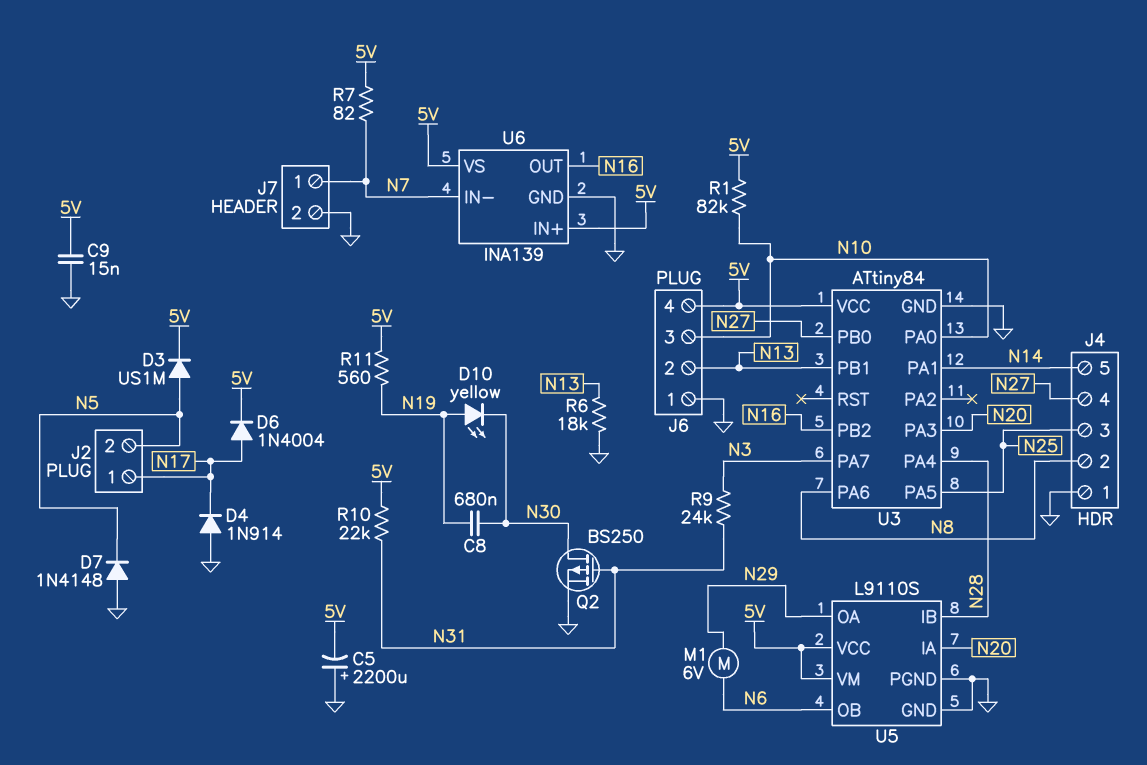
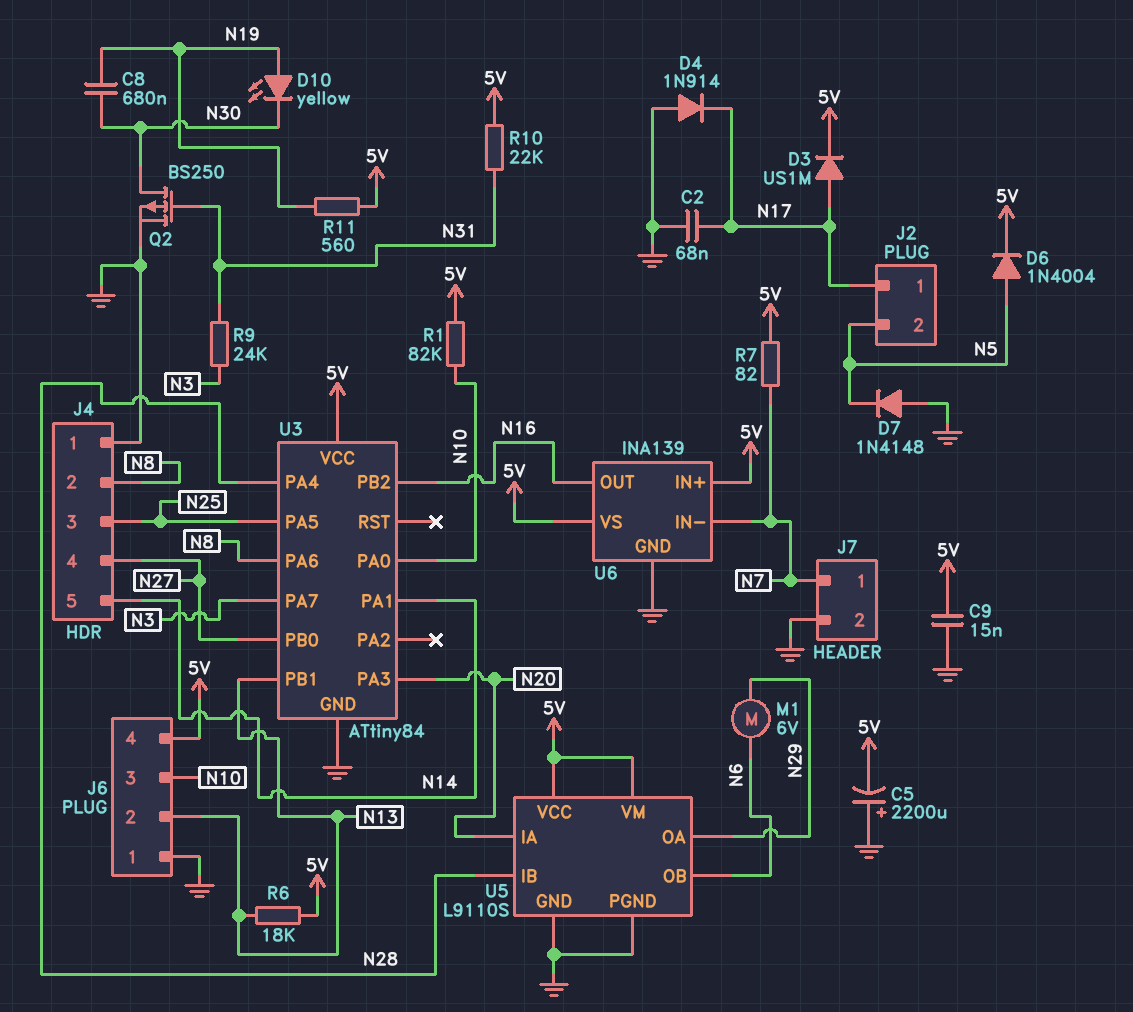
C2: none -> 68nF (GND, N17)
D3: diode US1M (A N5, K 5V) -> diode US1M (A N17, K 5V)
D6: diode 1N4004 (A N17, K 5V) -> diode 1N4004 (A N5, K 5V)
R6: 18k (GND, N13) -> 18k (5V, N13)

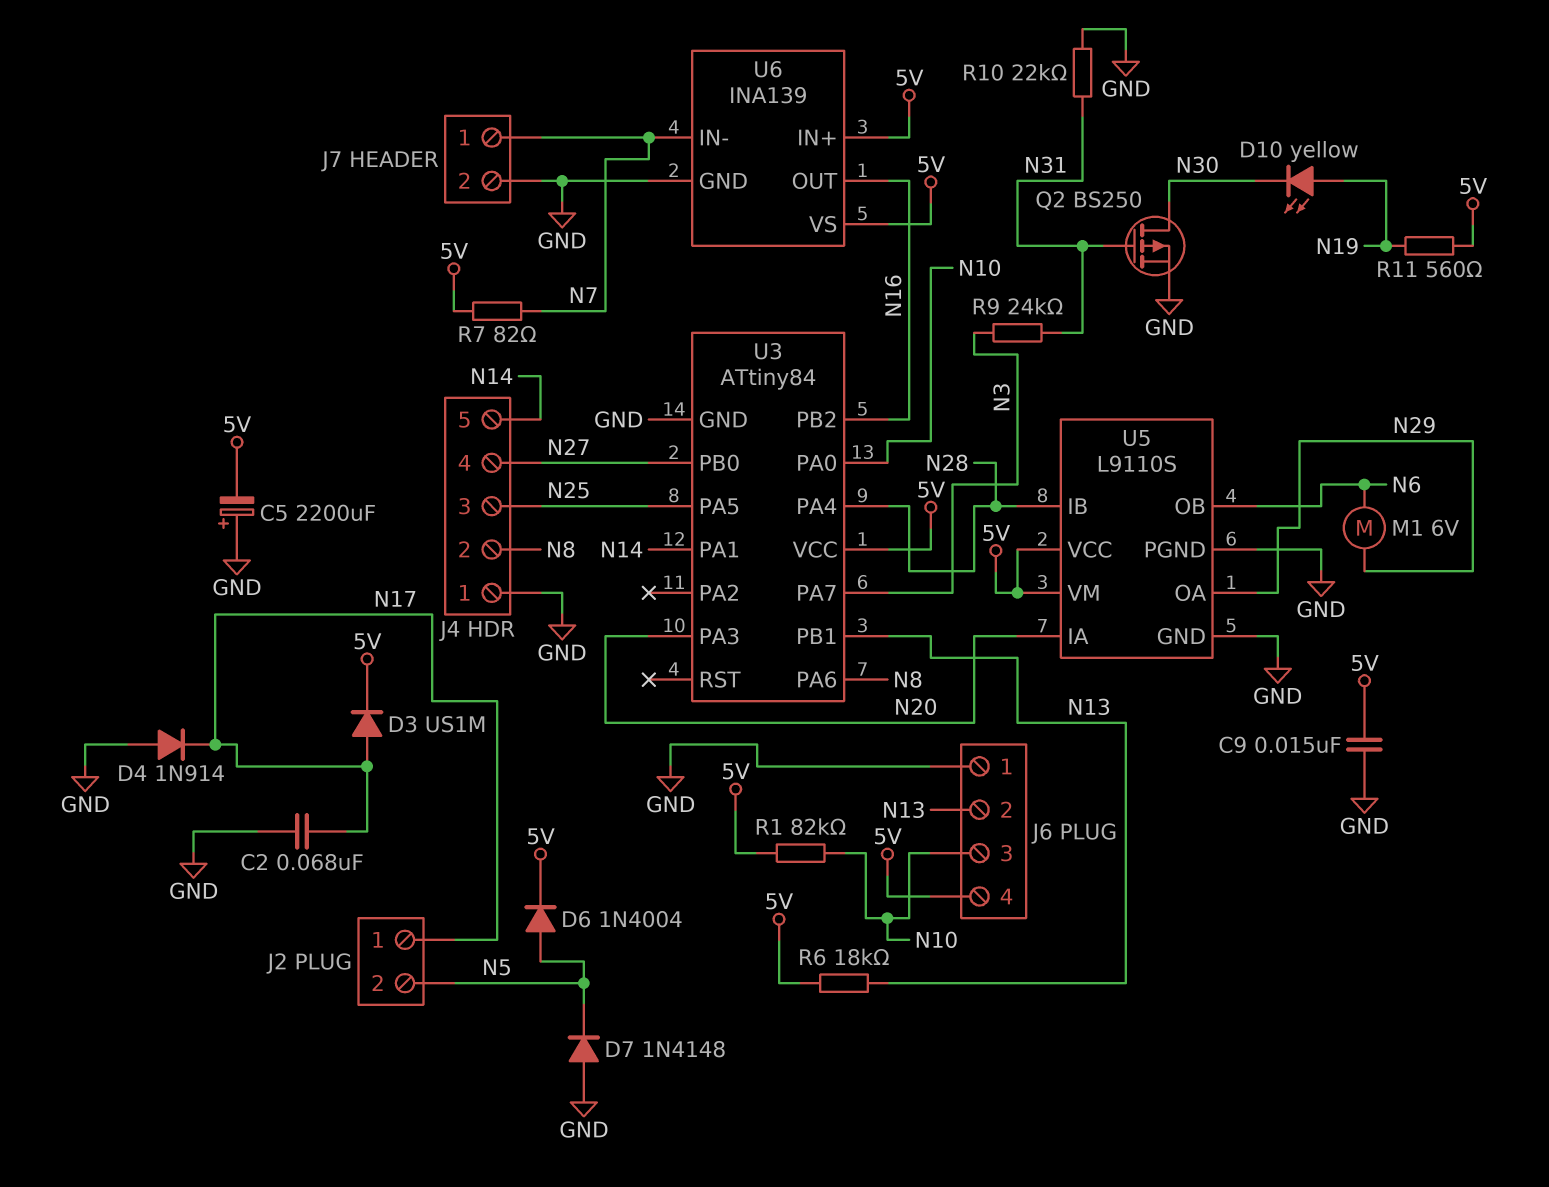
C8: 680nF (N19, N30) -> none
R10: 22k (5V, N31) -> 22k (GND, N31)

